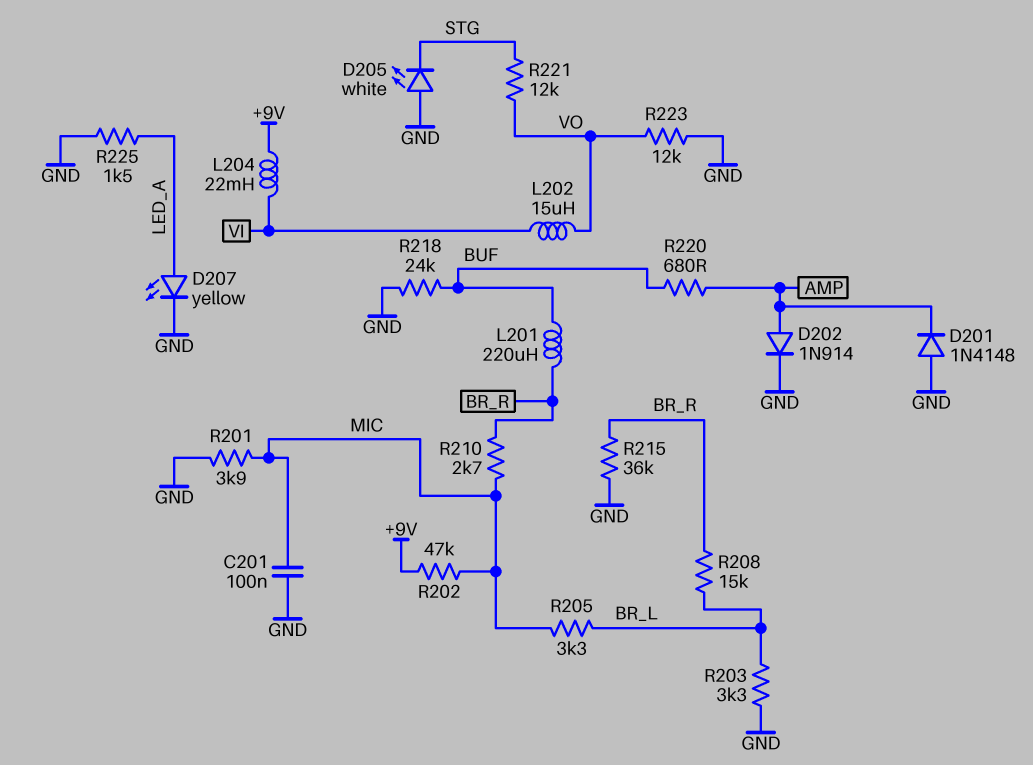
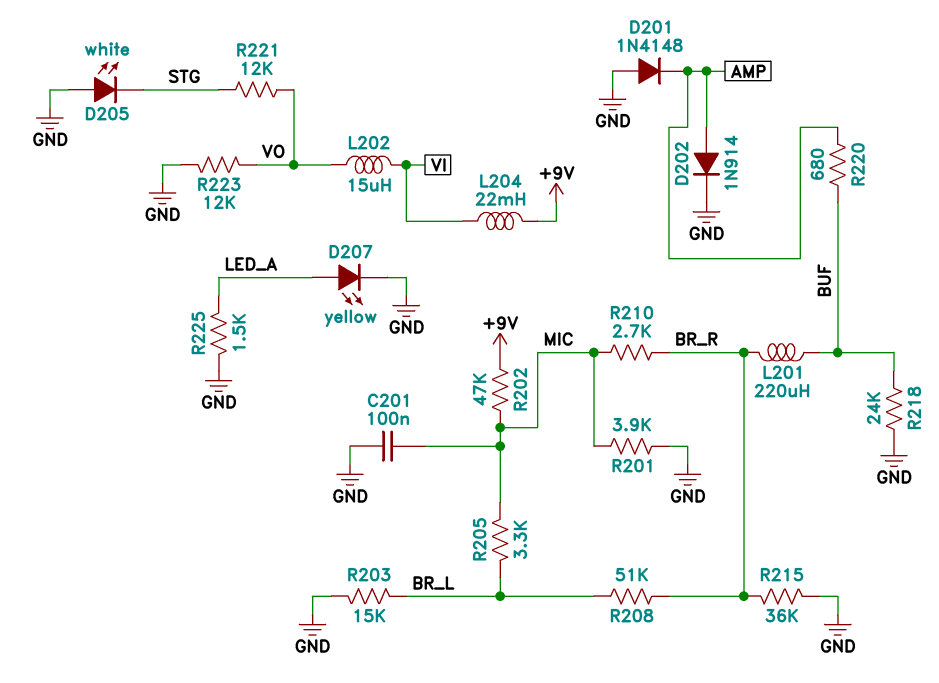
R203: 3.3k (BR_L, GND) -> 15k (BR_L, GND)
R208: 15k (BR_L, BR_R) -> 51k (BR_L, BR_R)

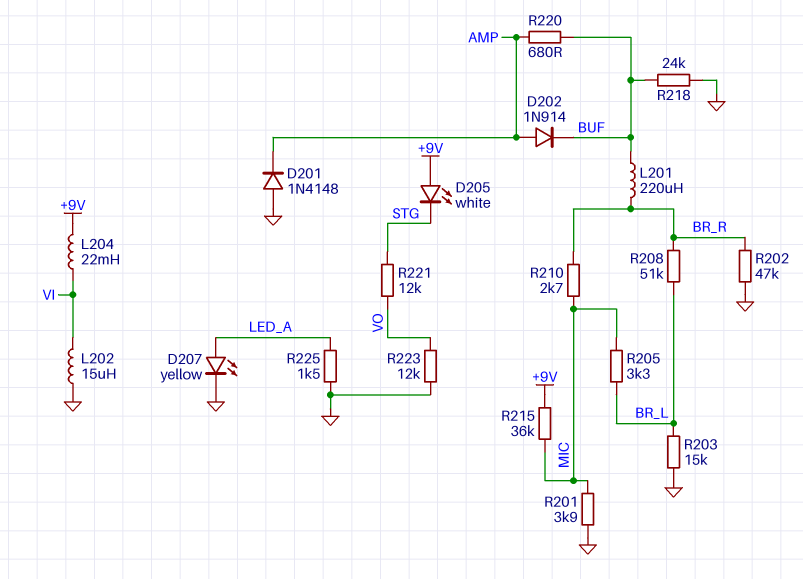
C201: 100nF (GND, MIC) -> none
D202: diode 1N914 (A AMP, K GND) -> diode 1N914 (A AMP, K BUF)
D205: LED white (A GND, K STG) -> LED white (A +9V, K STG)
L202: 15uH (VI, VO) -> 15uH (GND, VI)
R202: 47k (+9V, MIC) -> 47k (BR_R, GND)
R215: 36k (BR_R, GND) -> 36k (+9V, MIC)

